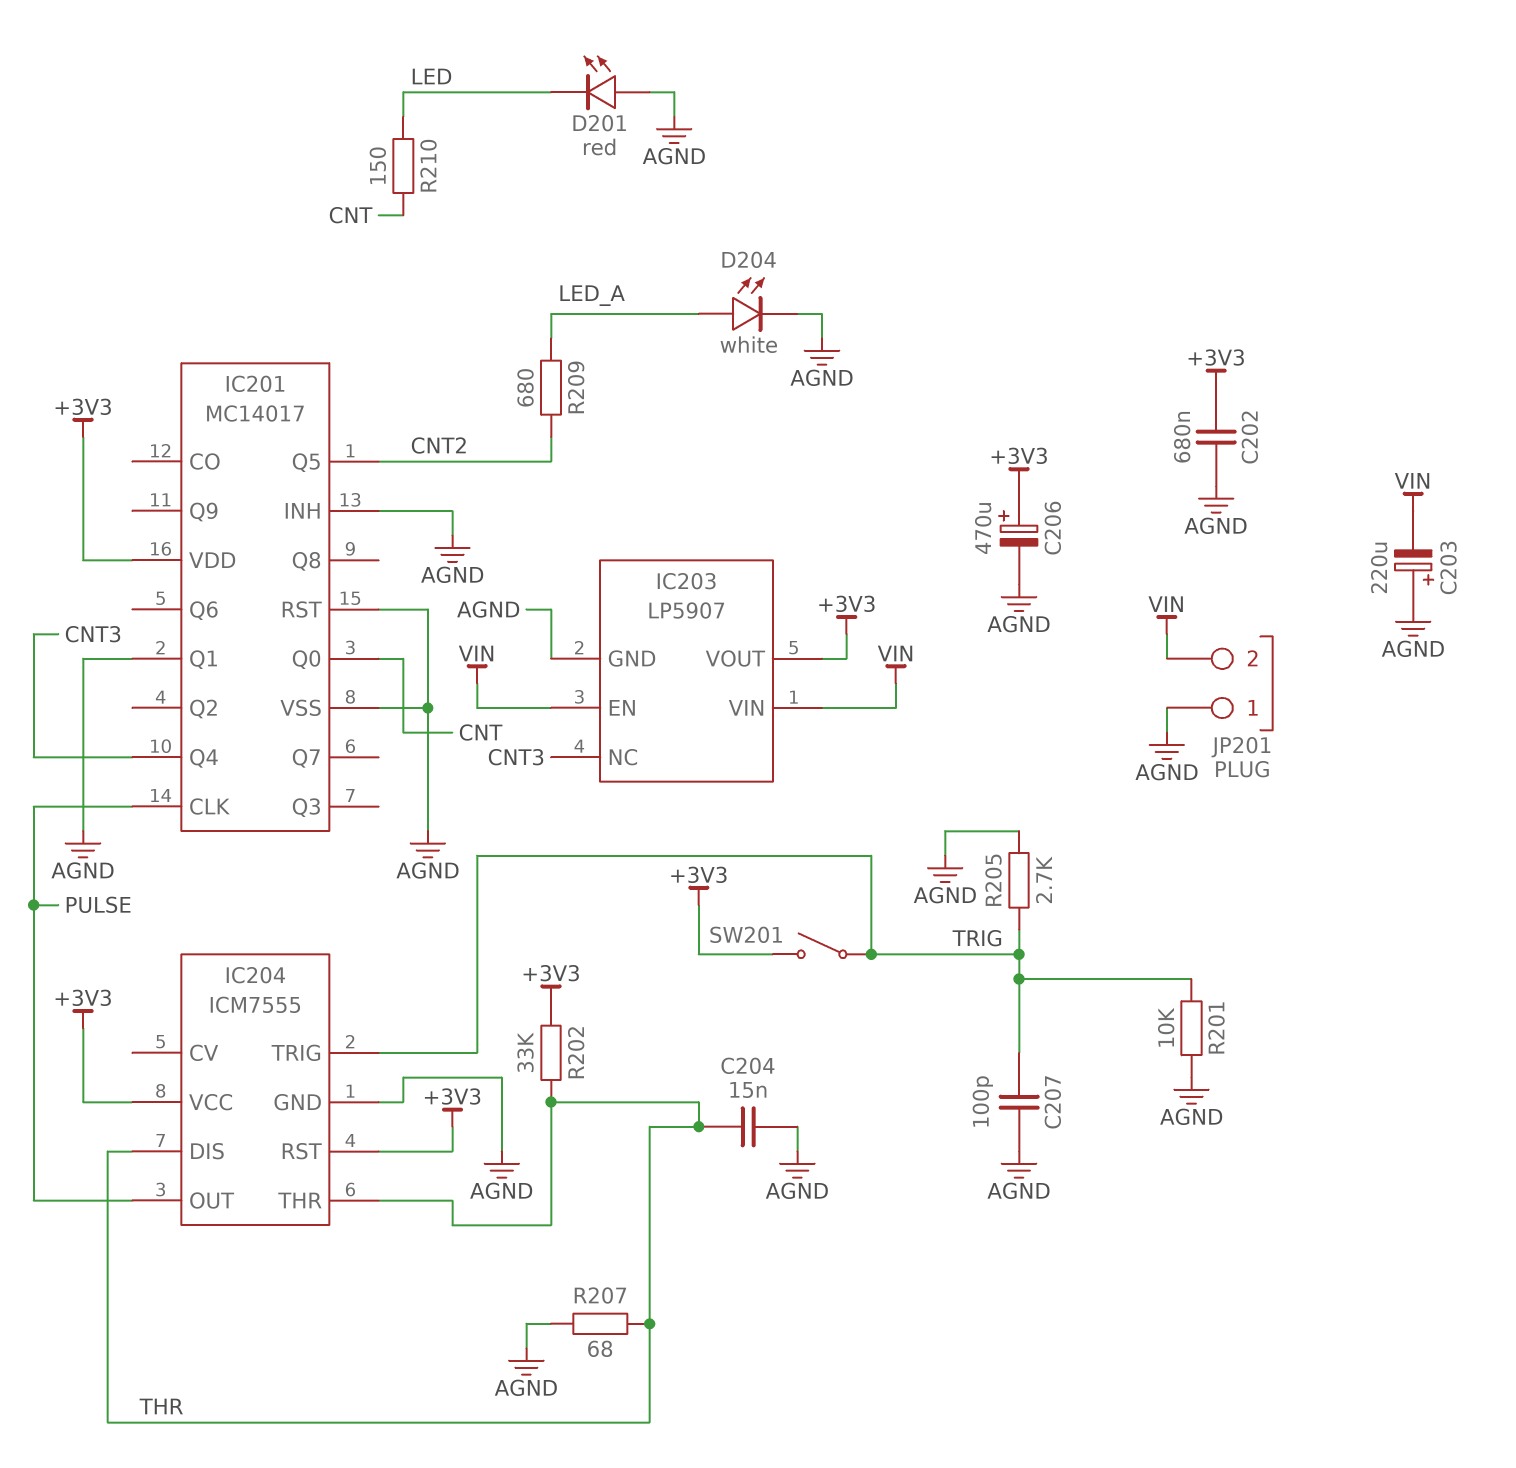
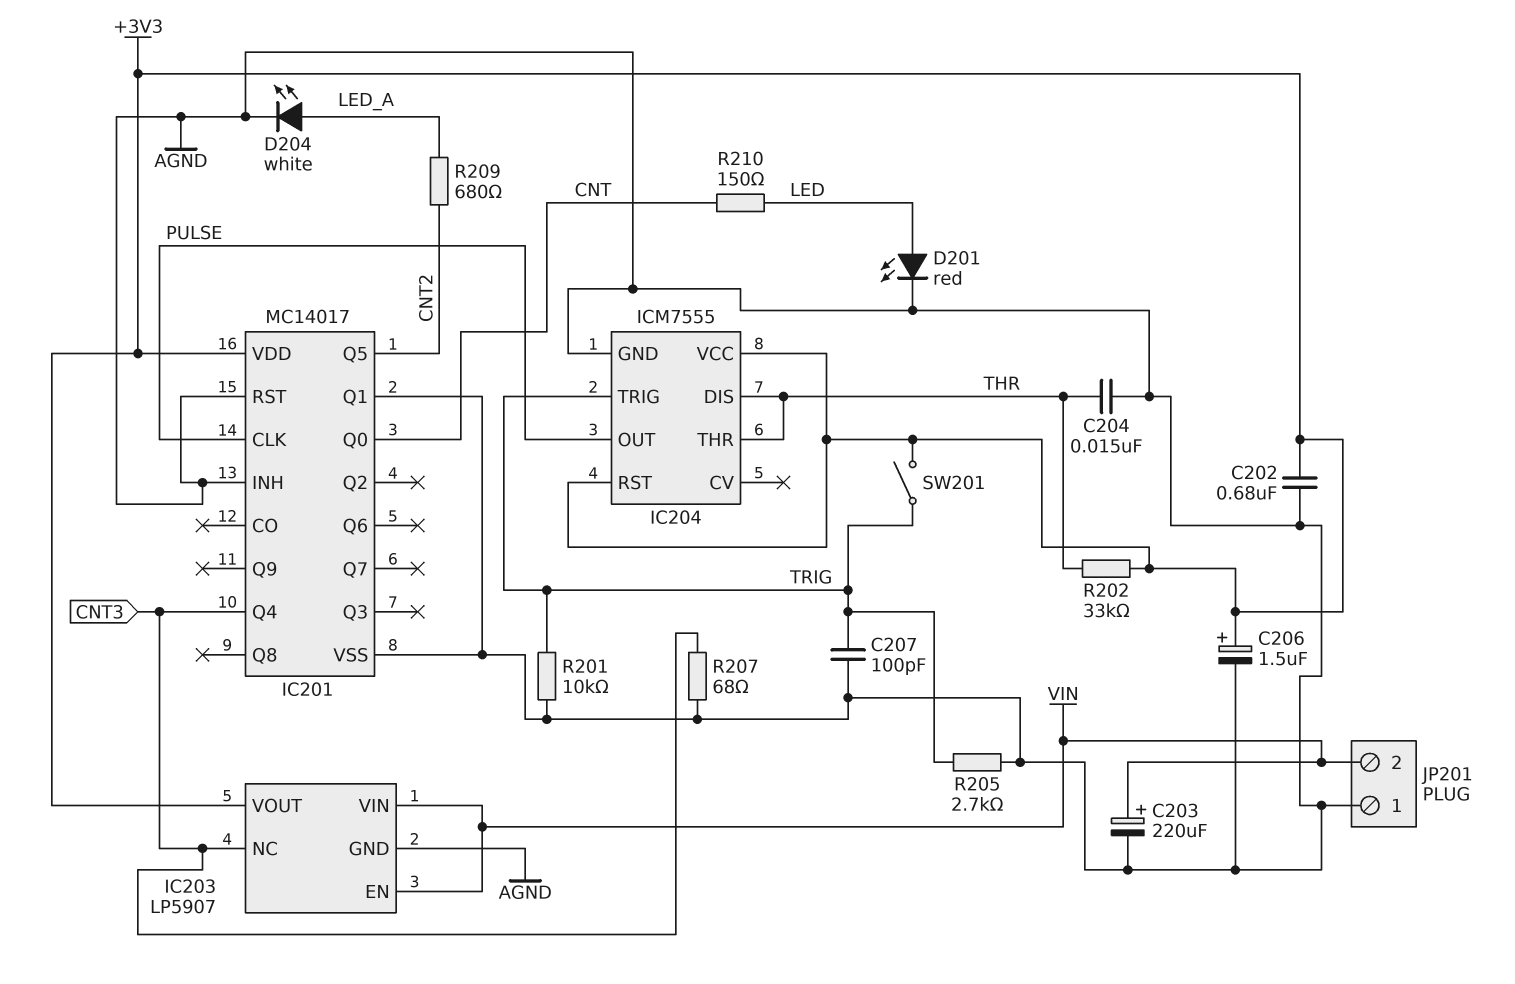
C203: 220uF (plus AGND, minus VIN) -> 220uF (plus VIN, minus AGND)
C206: 470uF (plus +3V3, minus AGND) -> 1.5uF (plus +3V3, minus AGND)
D201: LED red (A AGND, K LED) -> LED red (A LED, K AGND)
R207: 68 (AGND, THR) -> 68 (AGND, CNT3)

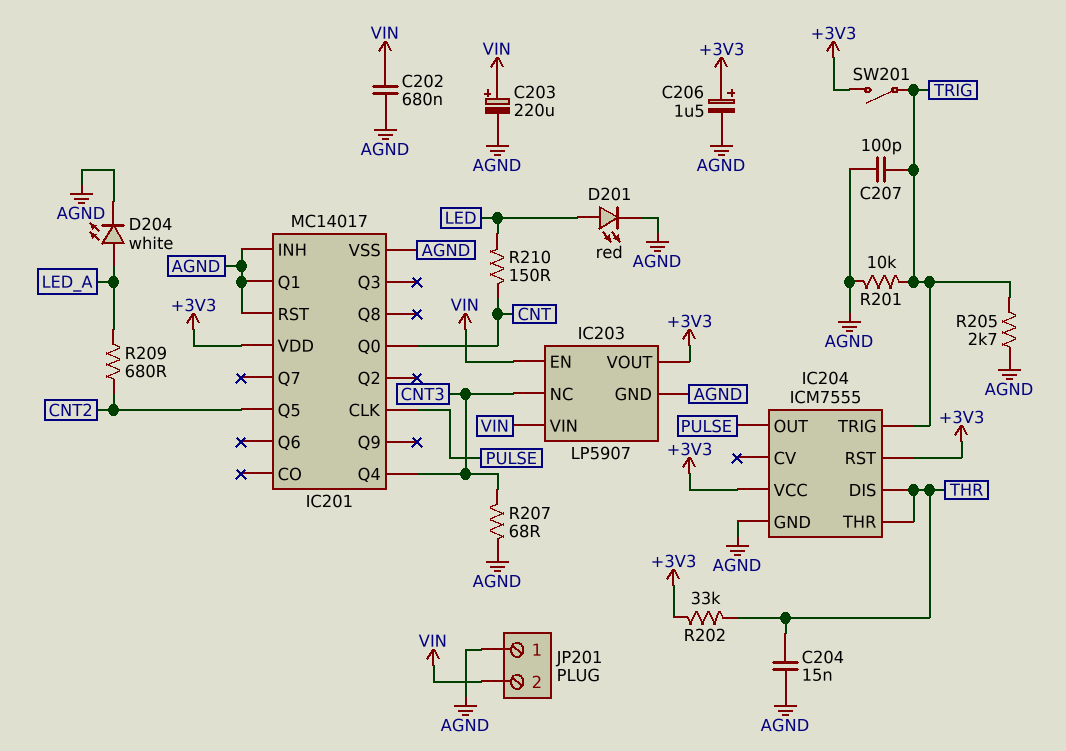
C202: 680nF (+3V3, AGND) -> 680nF (AGND, VIN)

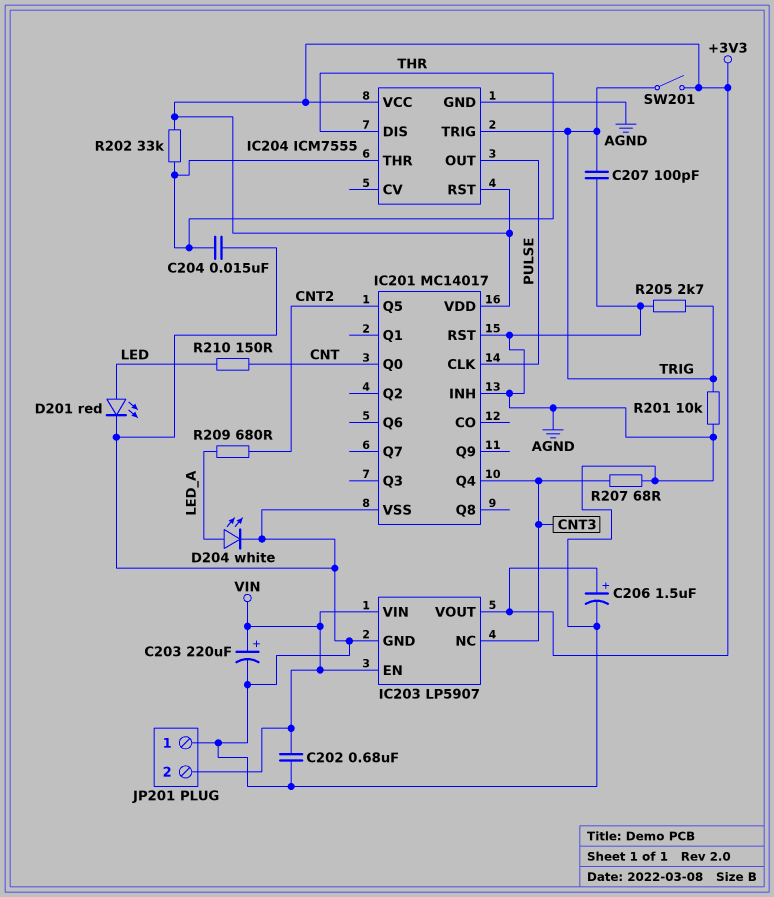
IC201 pin Q1: AGND -> none

